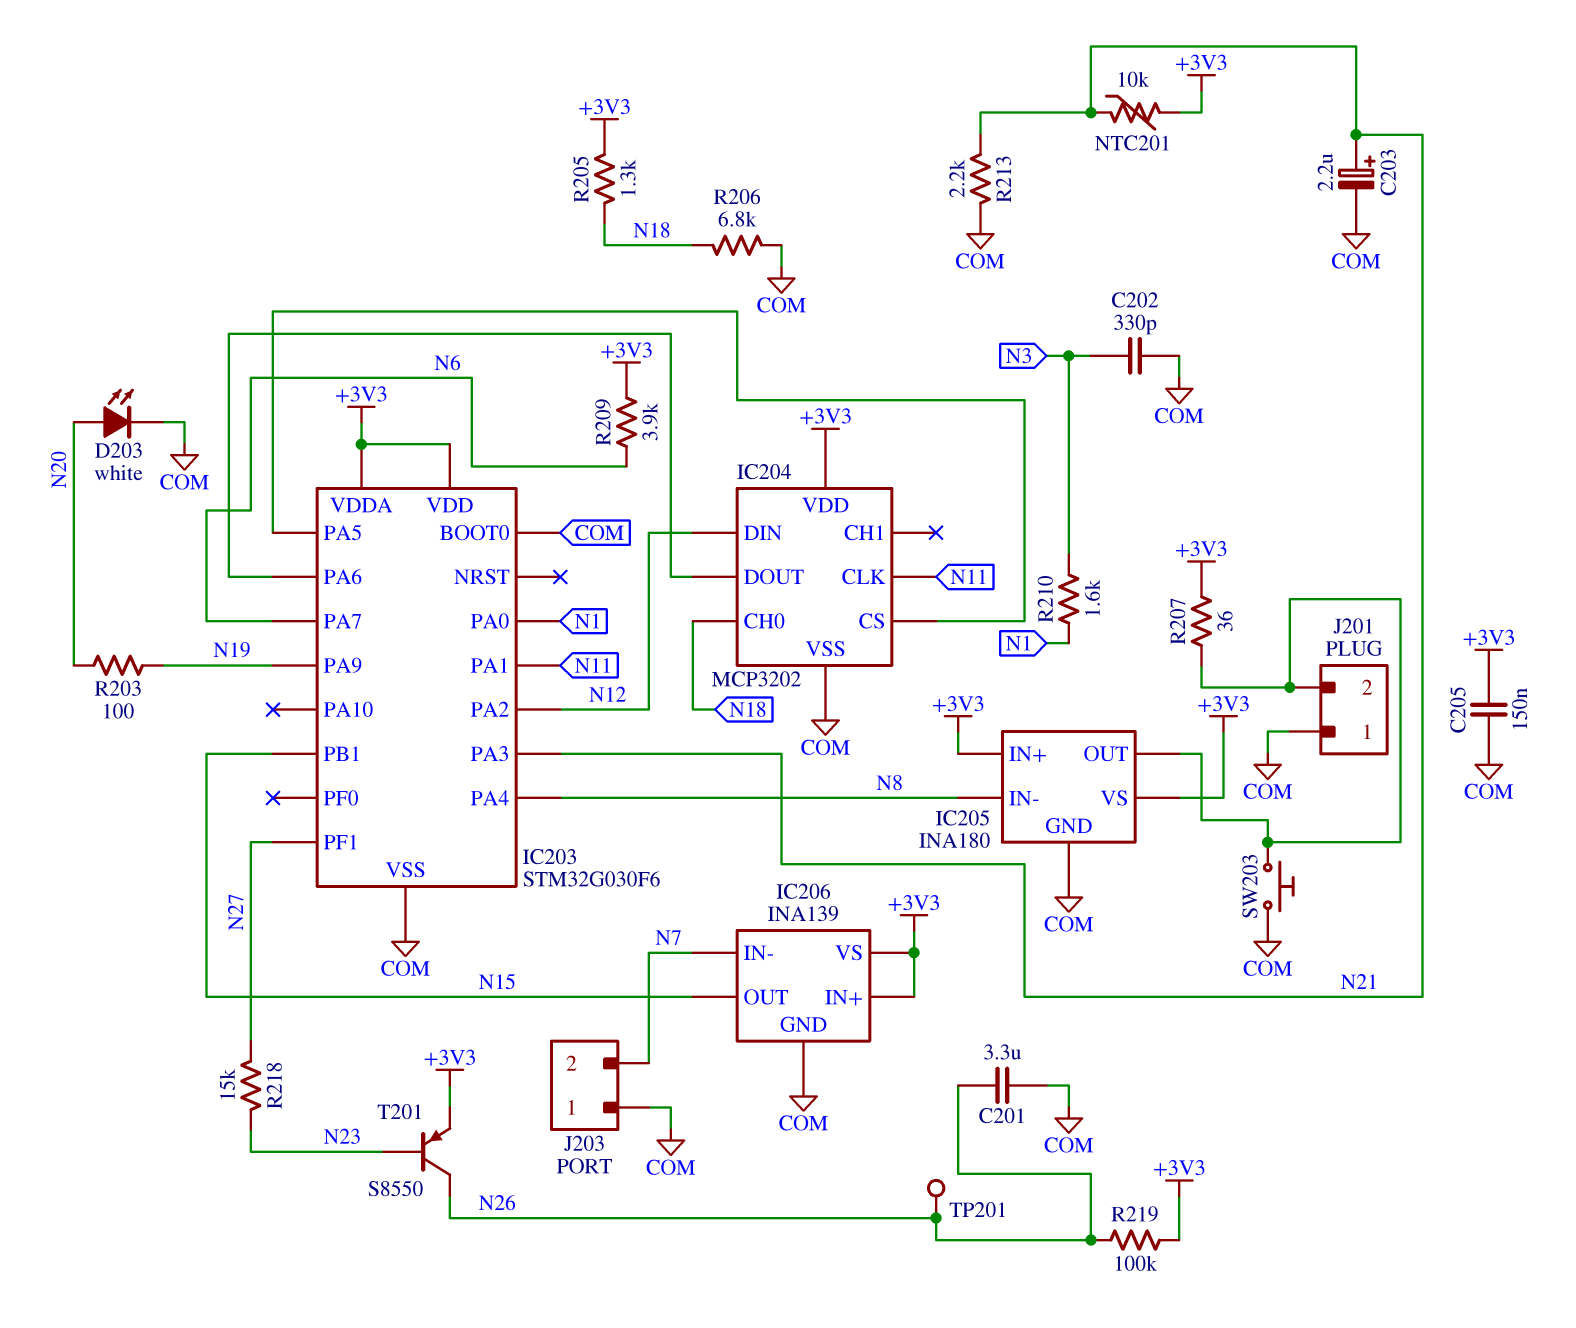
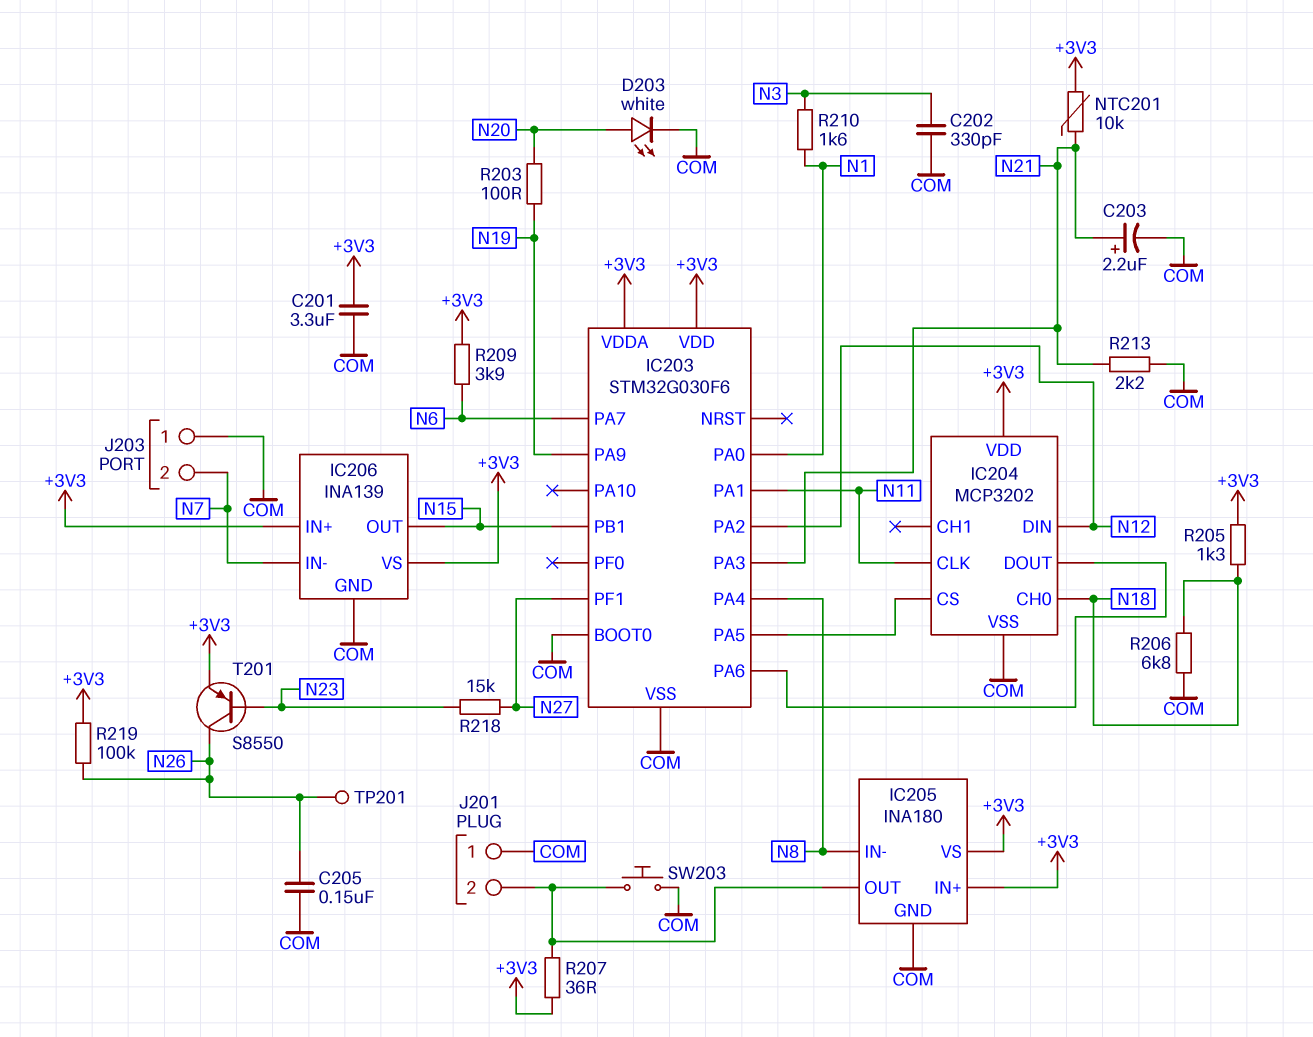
C201: 3.3uF (COM, N26) -> 3.3uF (+3V3, COM)
C205: 150nF (+3V3, COM) -> 150nF (COM, N26)

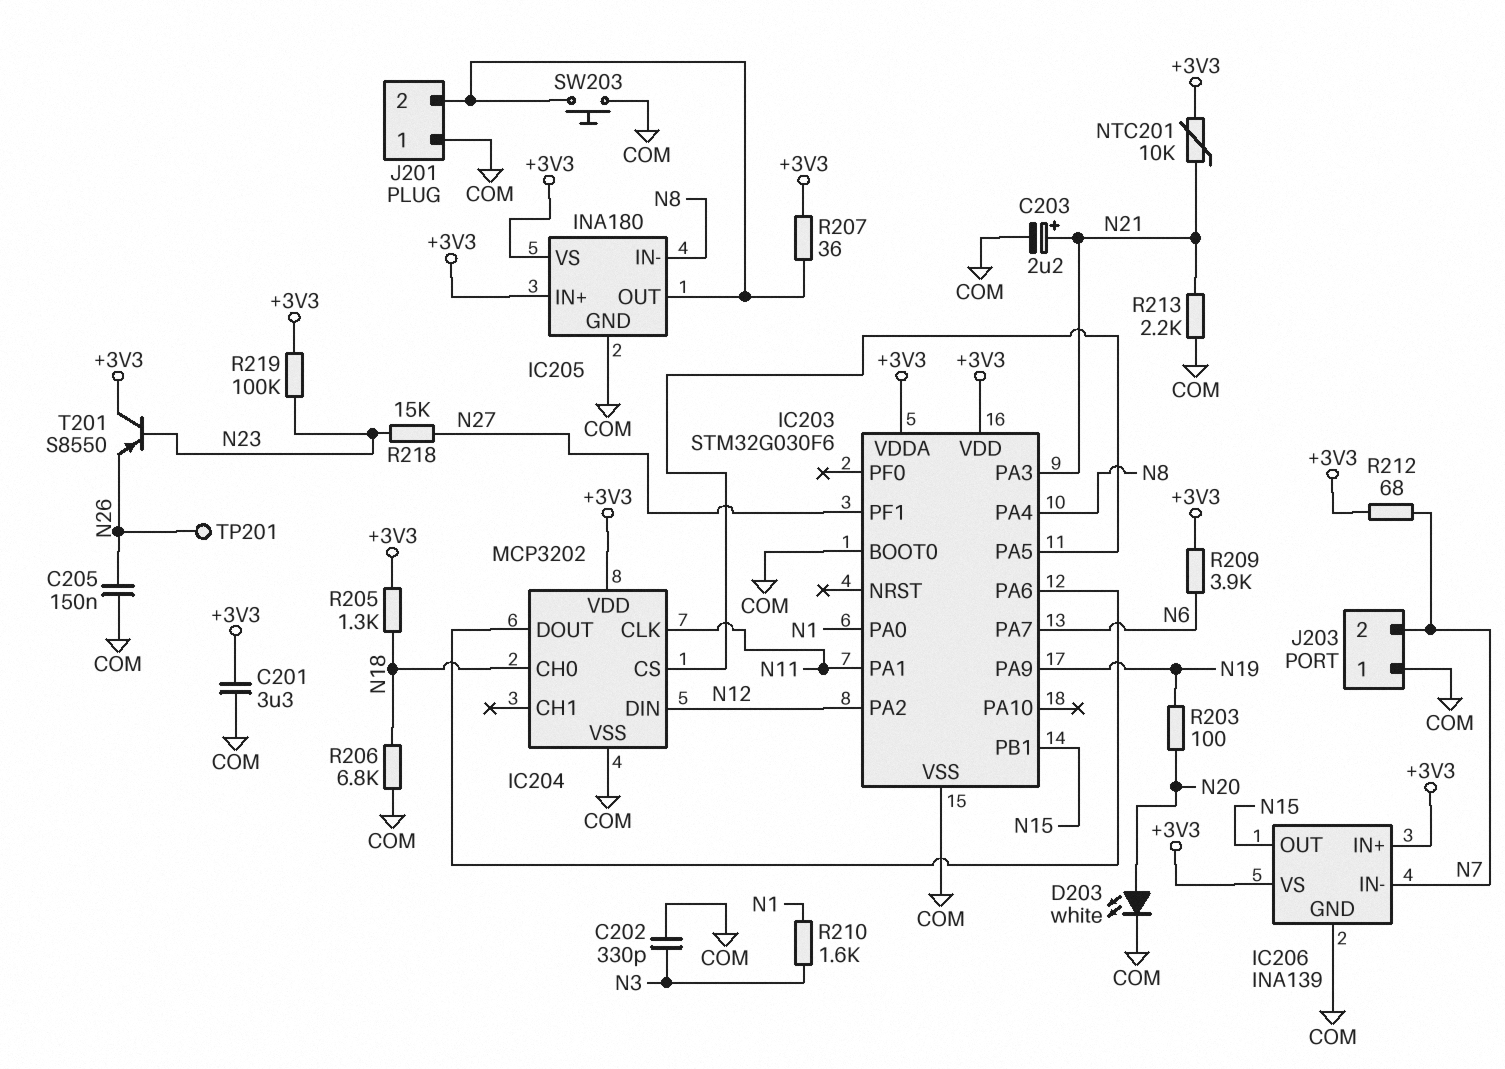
R212: none -> 68 (+3V3, N7)
R219: 100k (+3V3, N26) -> 100k (+3V3, N23)
T201: PNP S8550 (B N23, C N26, E +3V3) -> PNP S8550 (B N23, C +3V3, E N26)

